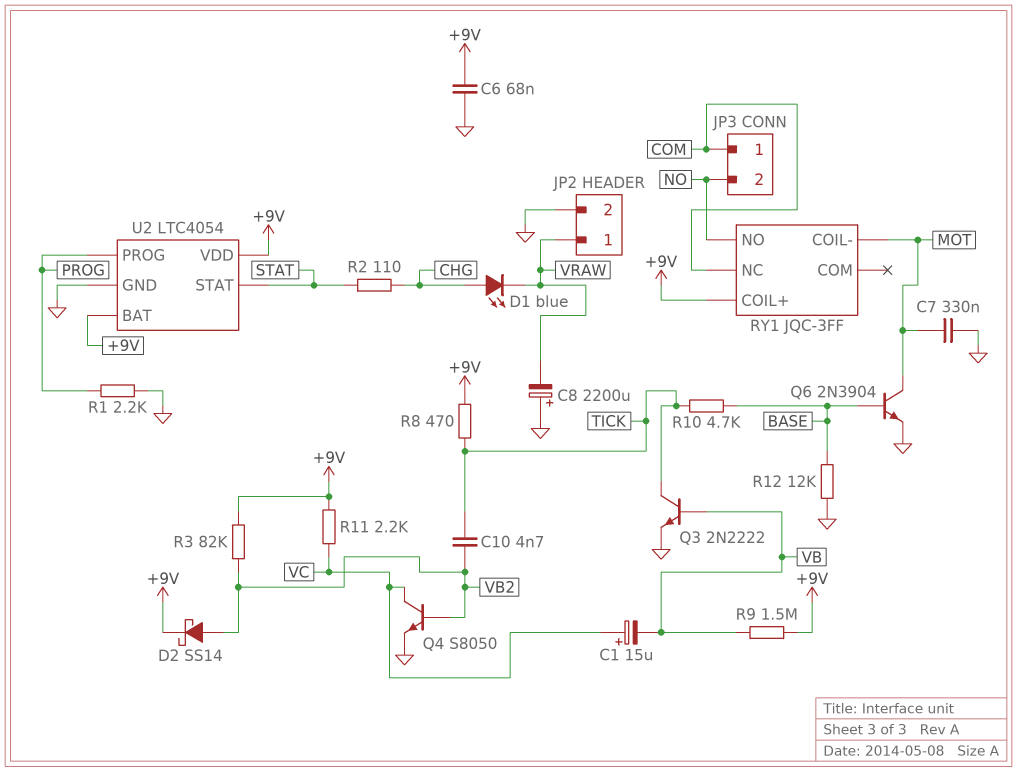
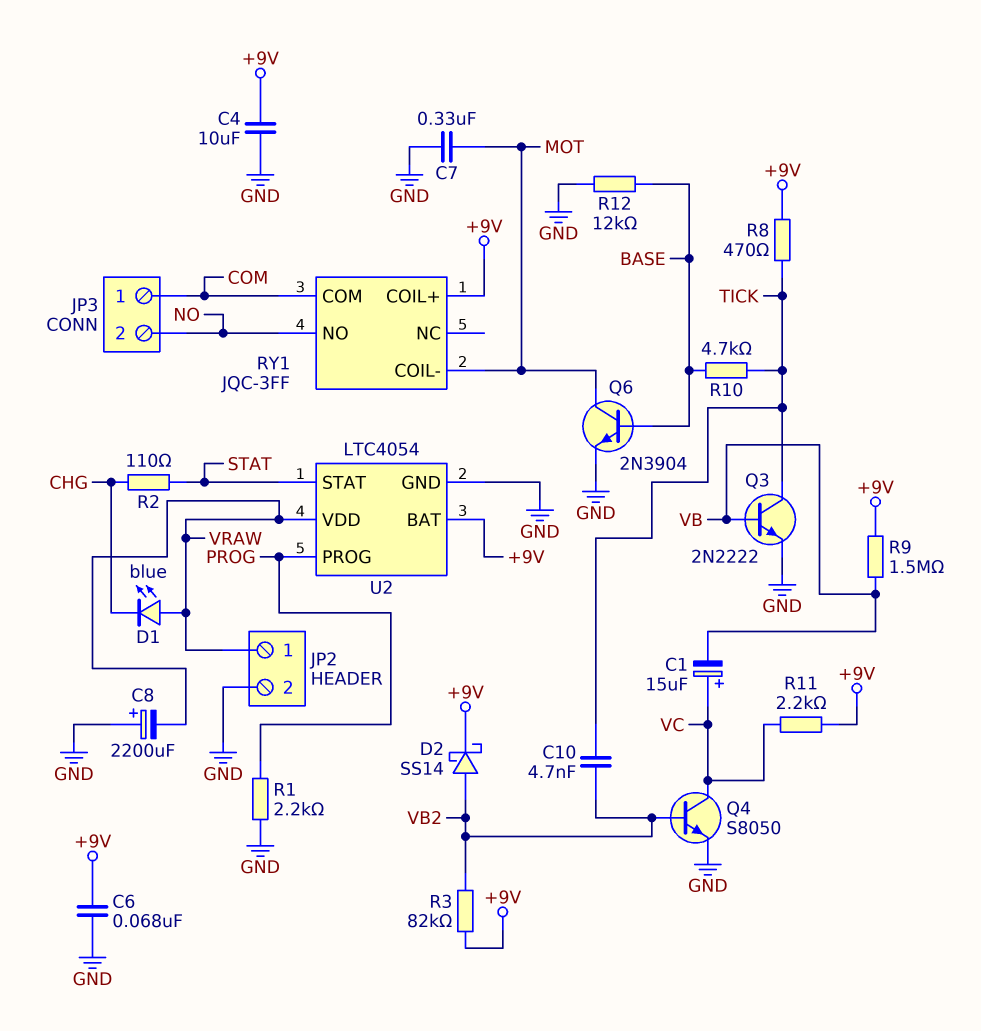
C4: none -> 10uF (+9V, GND)
D1: LED blue (A CHG, K VRAW) -> LED blue (A VRAW, K CHG)
RY1 pin COM: none -> COM
RY1 pin NC: COM -> none
U2 pin VDD: +9V -> VRAW

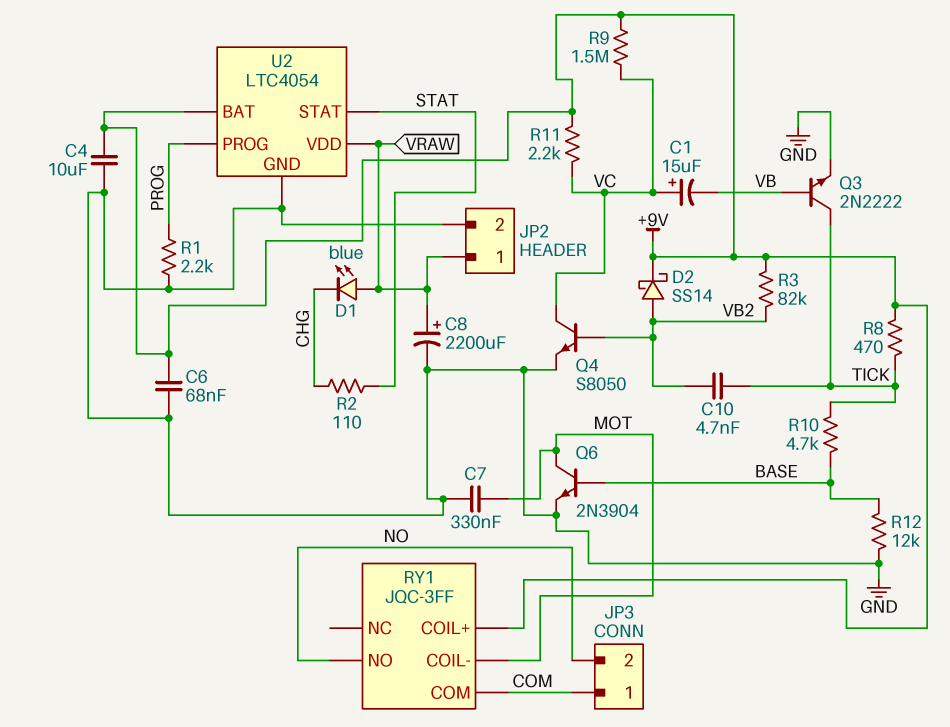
C8: 2200uF (plus GND, minus VRAW) -> 2200uF (plus VRAW, minus GND)
R9: 1.5M (+9V, VB) -> 1.5M (+9V, VC)

